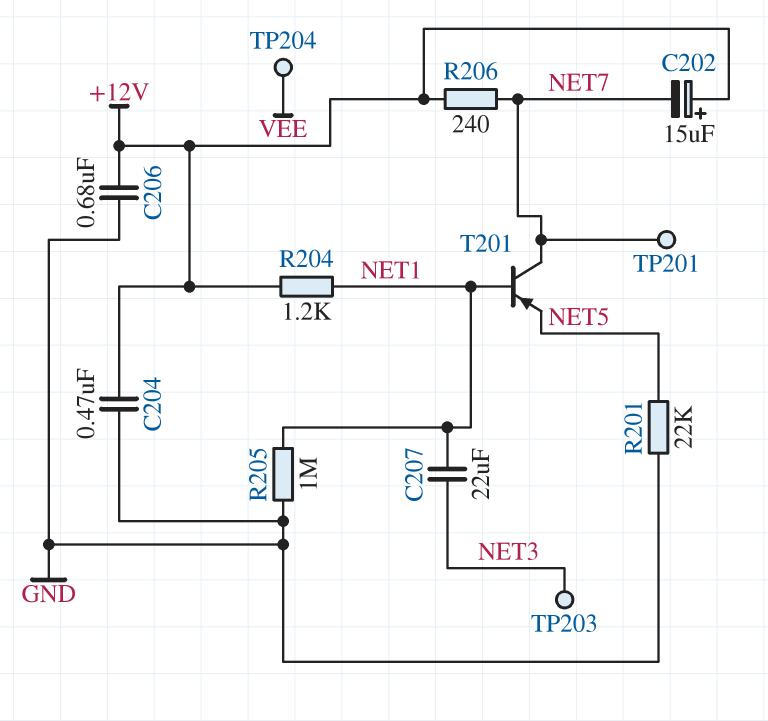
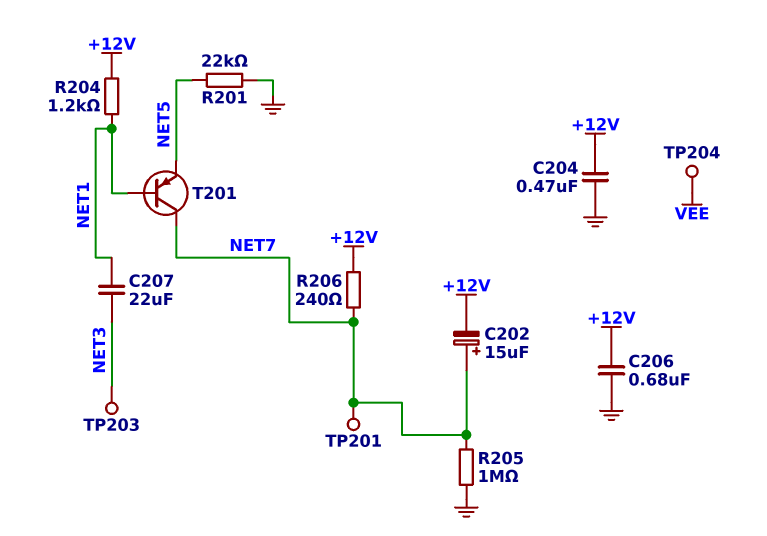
C202: 15uF (plus +12V, minus NET7) -> 15uF (plus NET7, minus +12V)
R205: 1M (GND, NET1) -> 1M (GND, NET7)

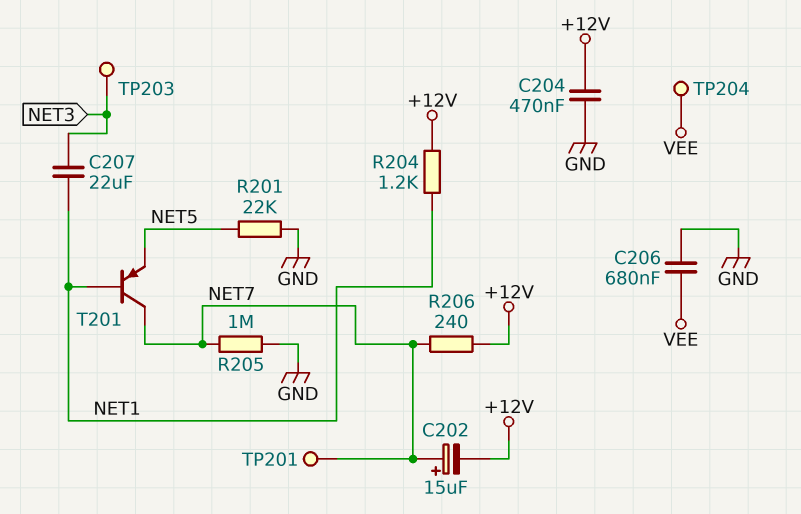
C206: 680nF (+12V, GND) -> 680nF (GND, VEE)

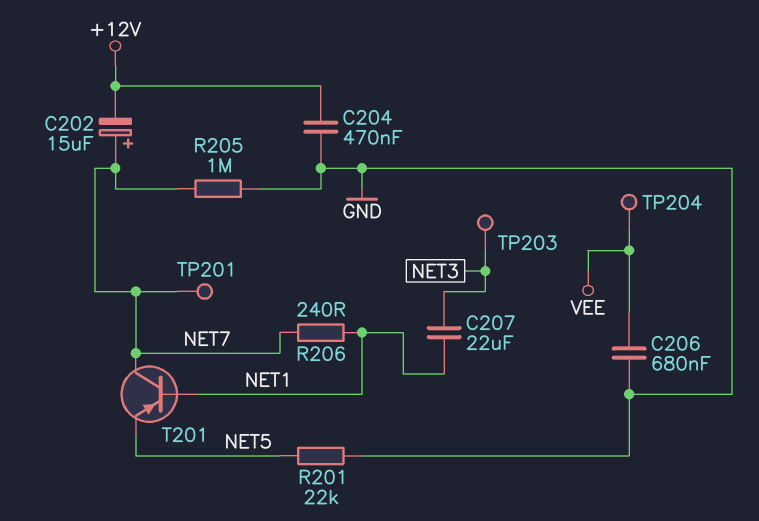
R204: 1.2k (+12V, NET1) -> none
R206: 240 (+12V, NET7) -> 240 (NET1, NET7)

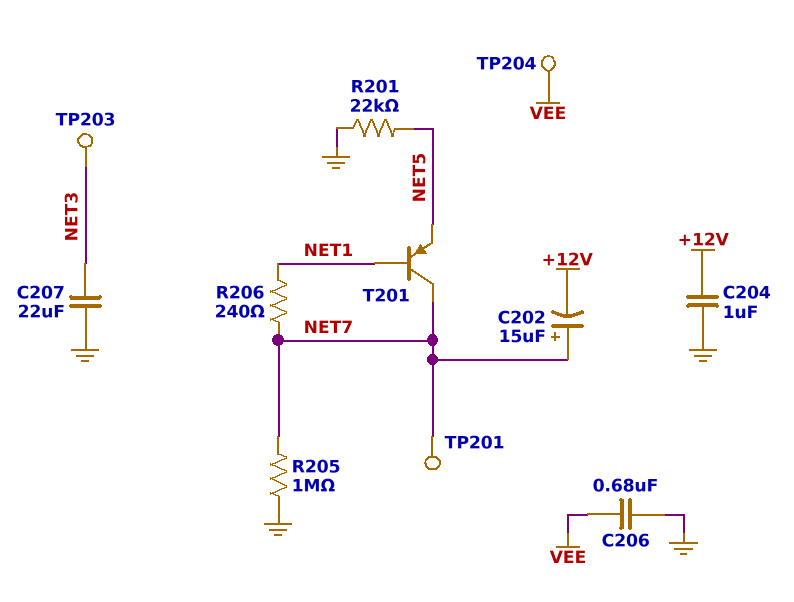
C204: 470nF (+12V, GND) -> 1uF (+12V, GND)
C207: 22uF (NET1, NET3) -> 22uF (GND, NET3)

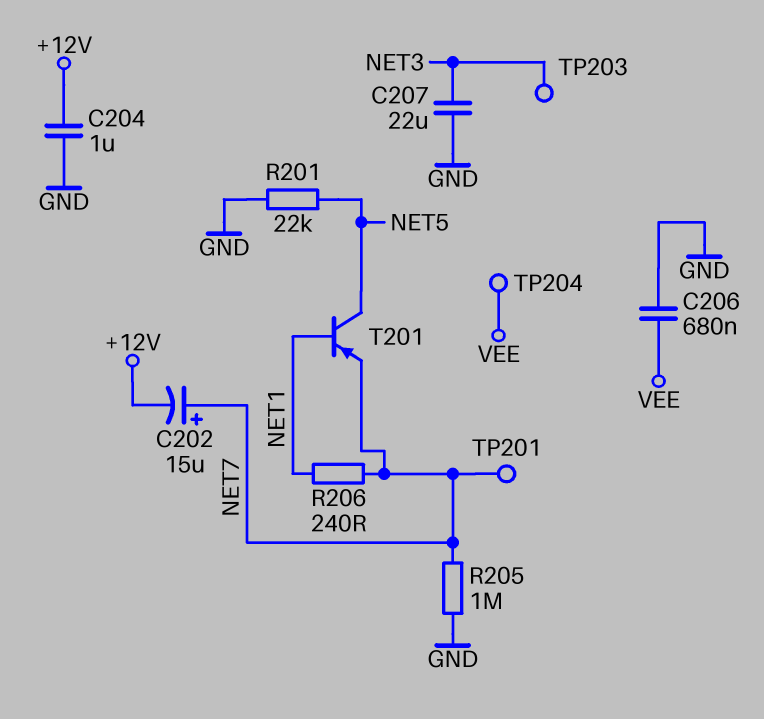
T201: PNP (B NET1, C NET7, E NET5) -> PNP (B NET1, C NET5, E NET7)

